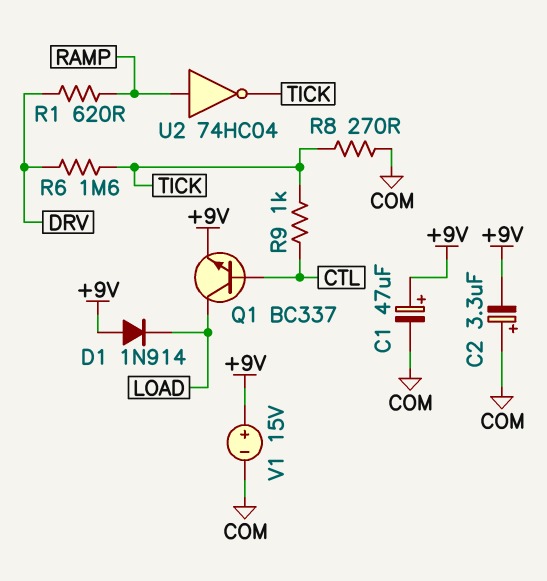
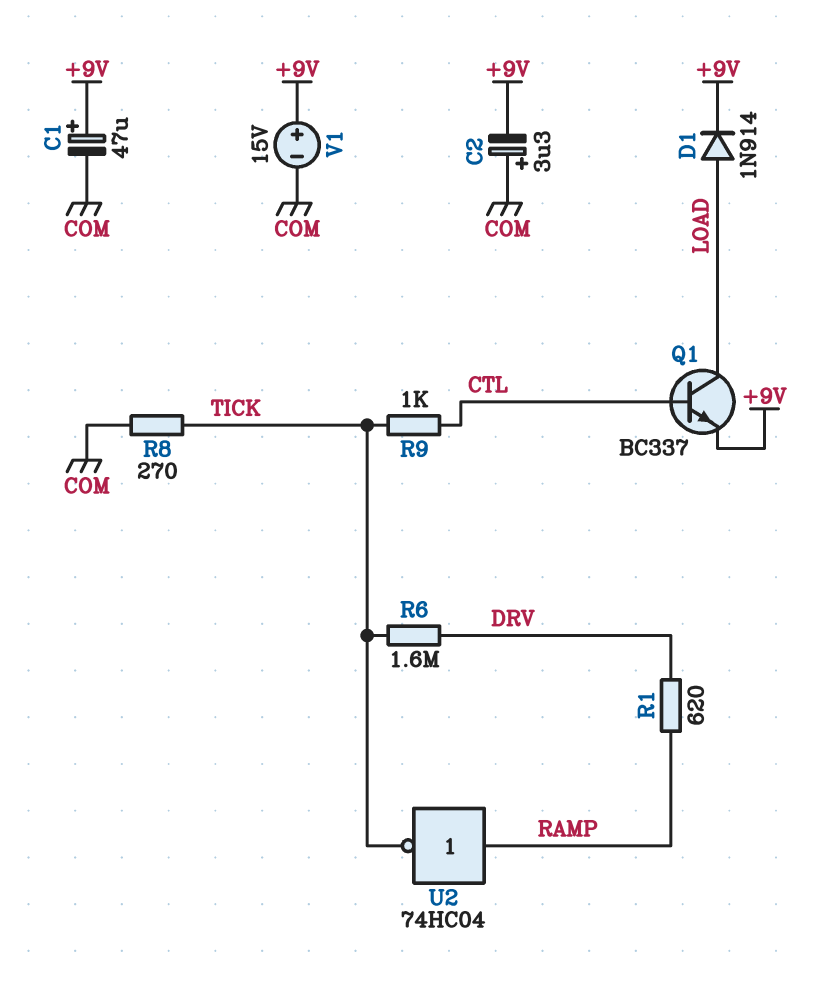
D1: diode 1N914 (A +9V, K LOAD) -> diode 1N914 (A LOAD, K +9V)

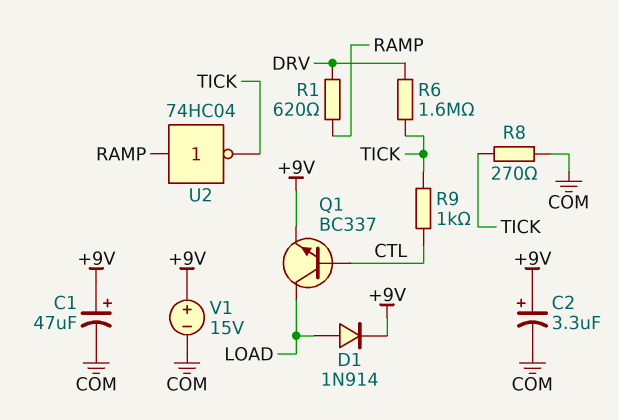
C2: 3.3uF (plus COM, minus +9V) -> 3.3uF (plus +9V, minus COM)

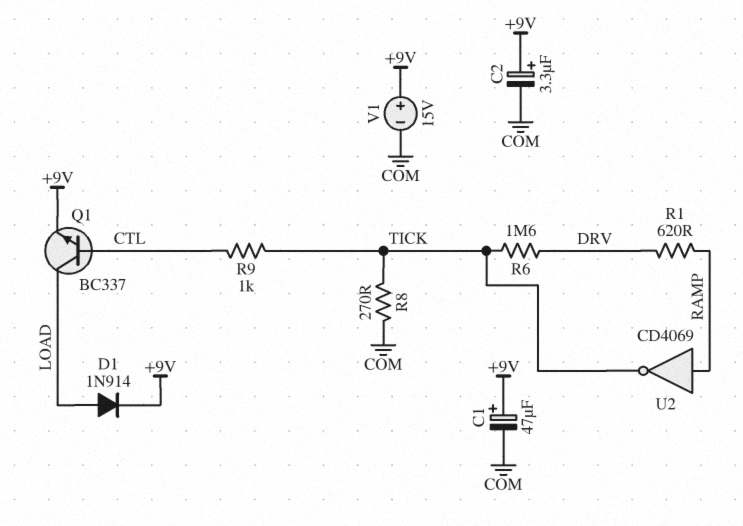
U2: NOT 74HC04 (in RAMP, out TICK) -> NOT CD4069 (in RAMP, out TICK)

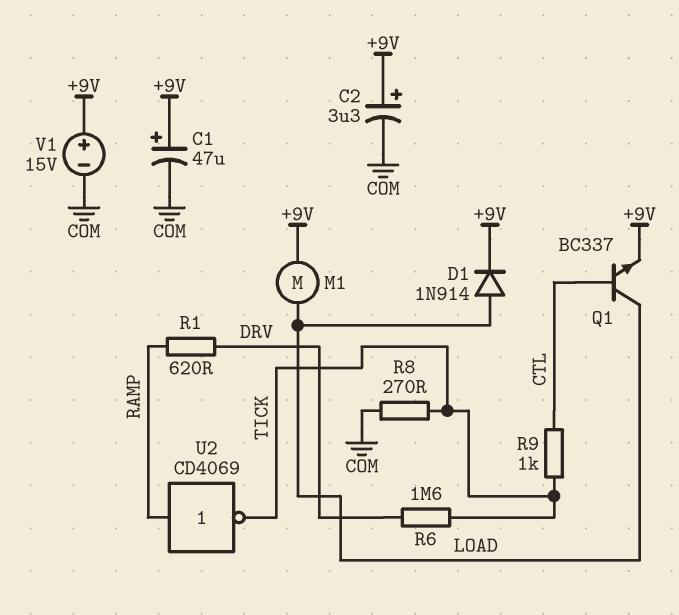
M1: none -> motor (+9V, LOAD)

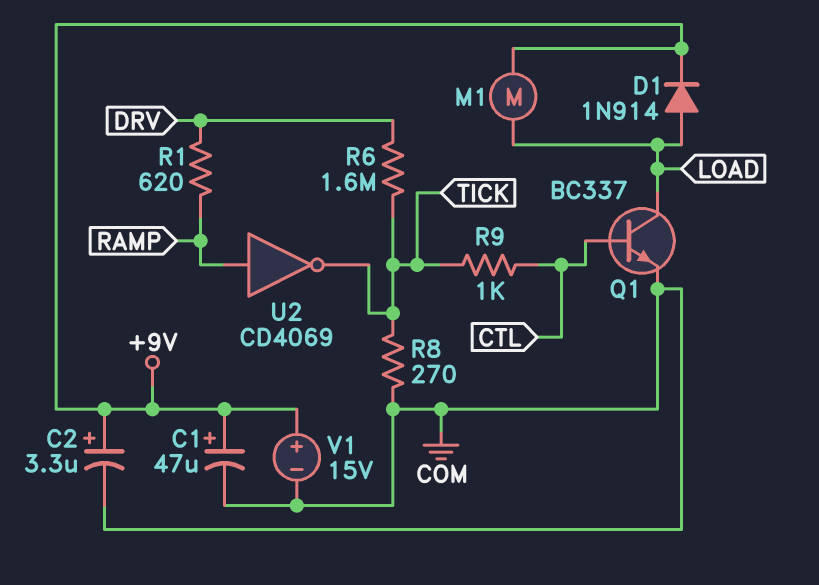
Q1: NPN BC337 (B CTL, C LOAD, E +9V) -> NPN BC337 (B CTL, C LOAD, E COM)

